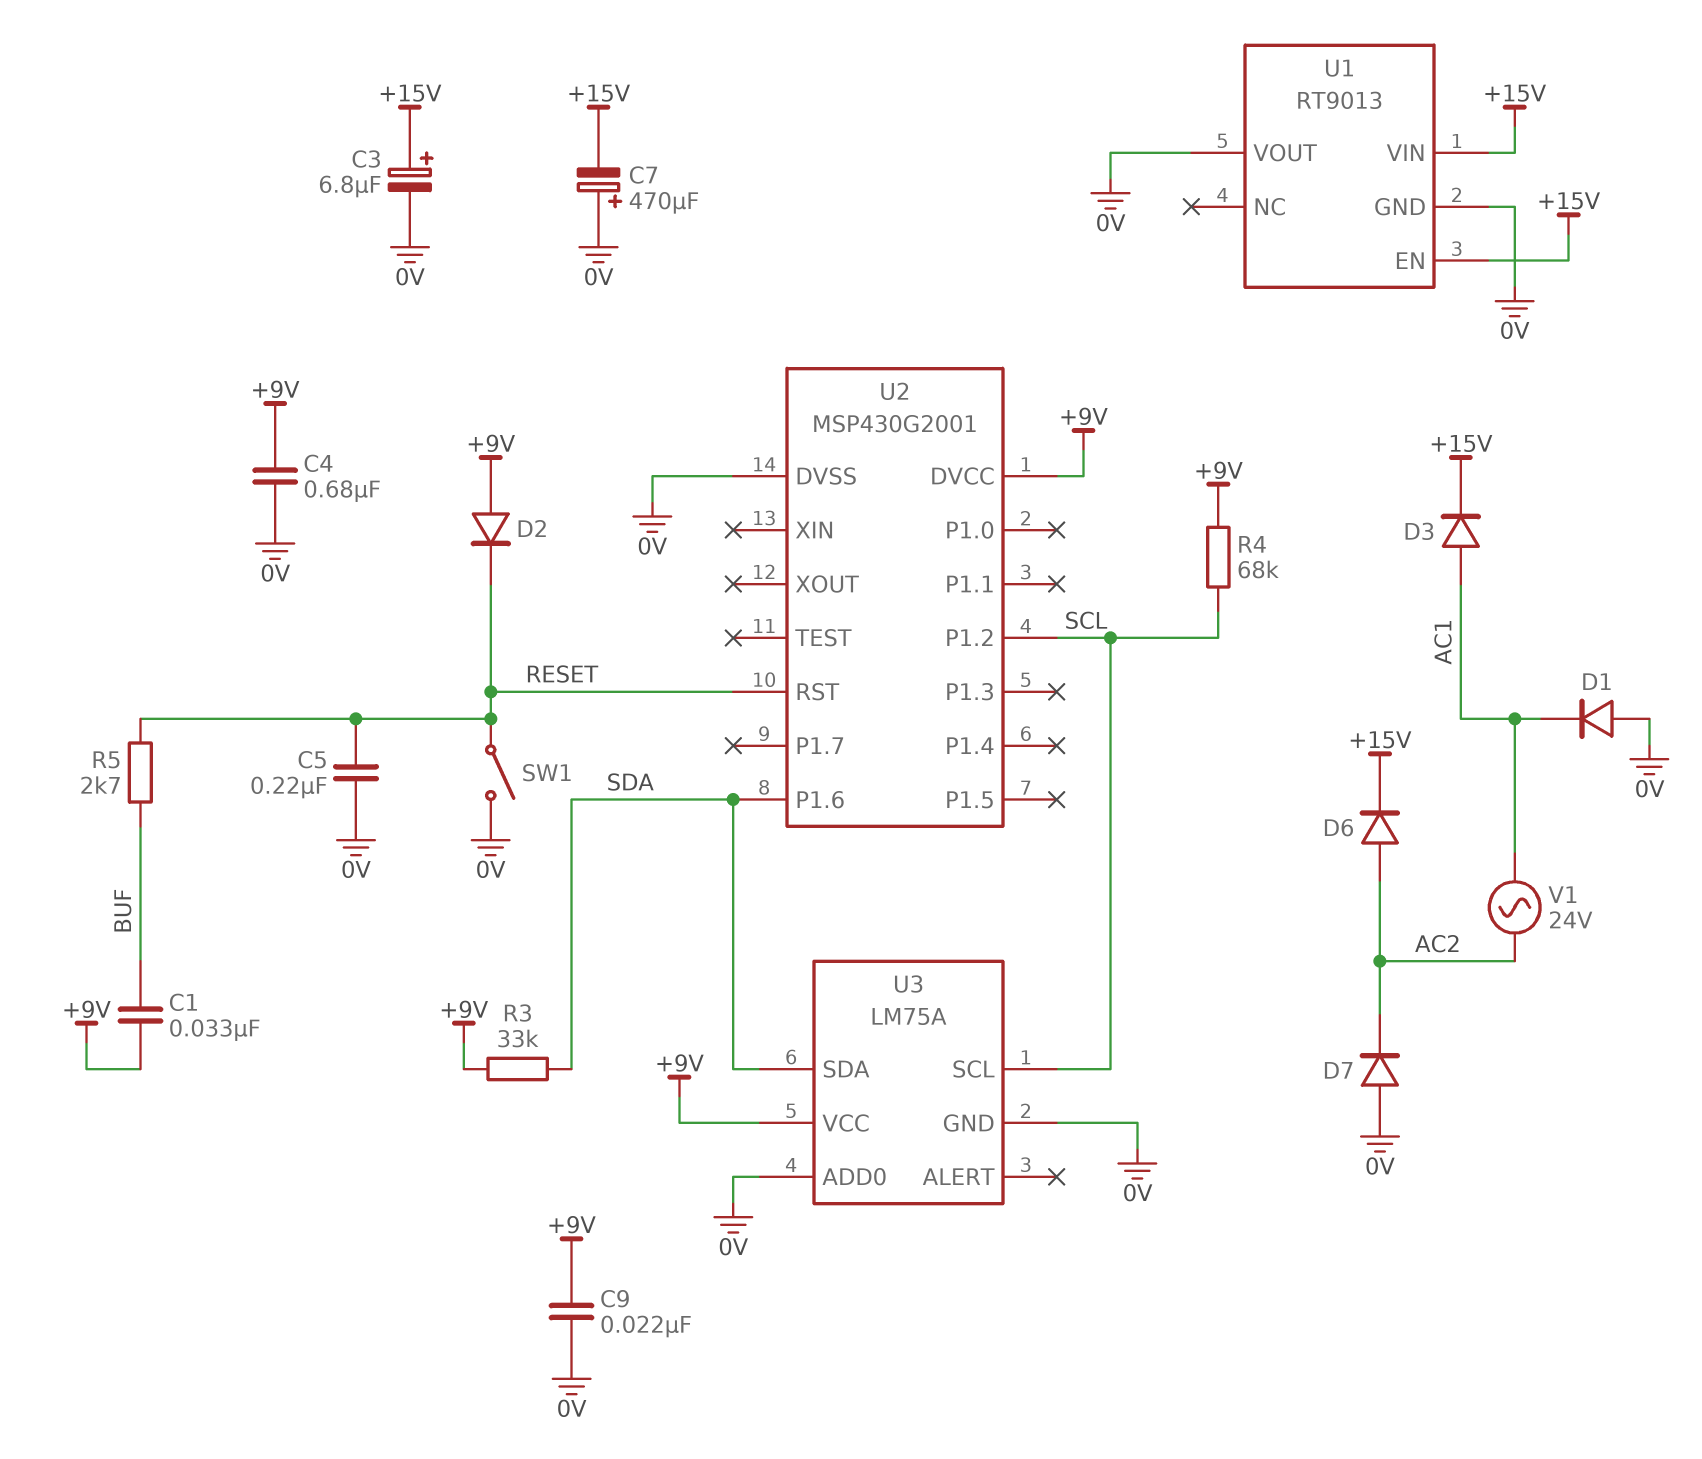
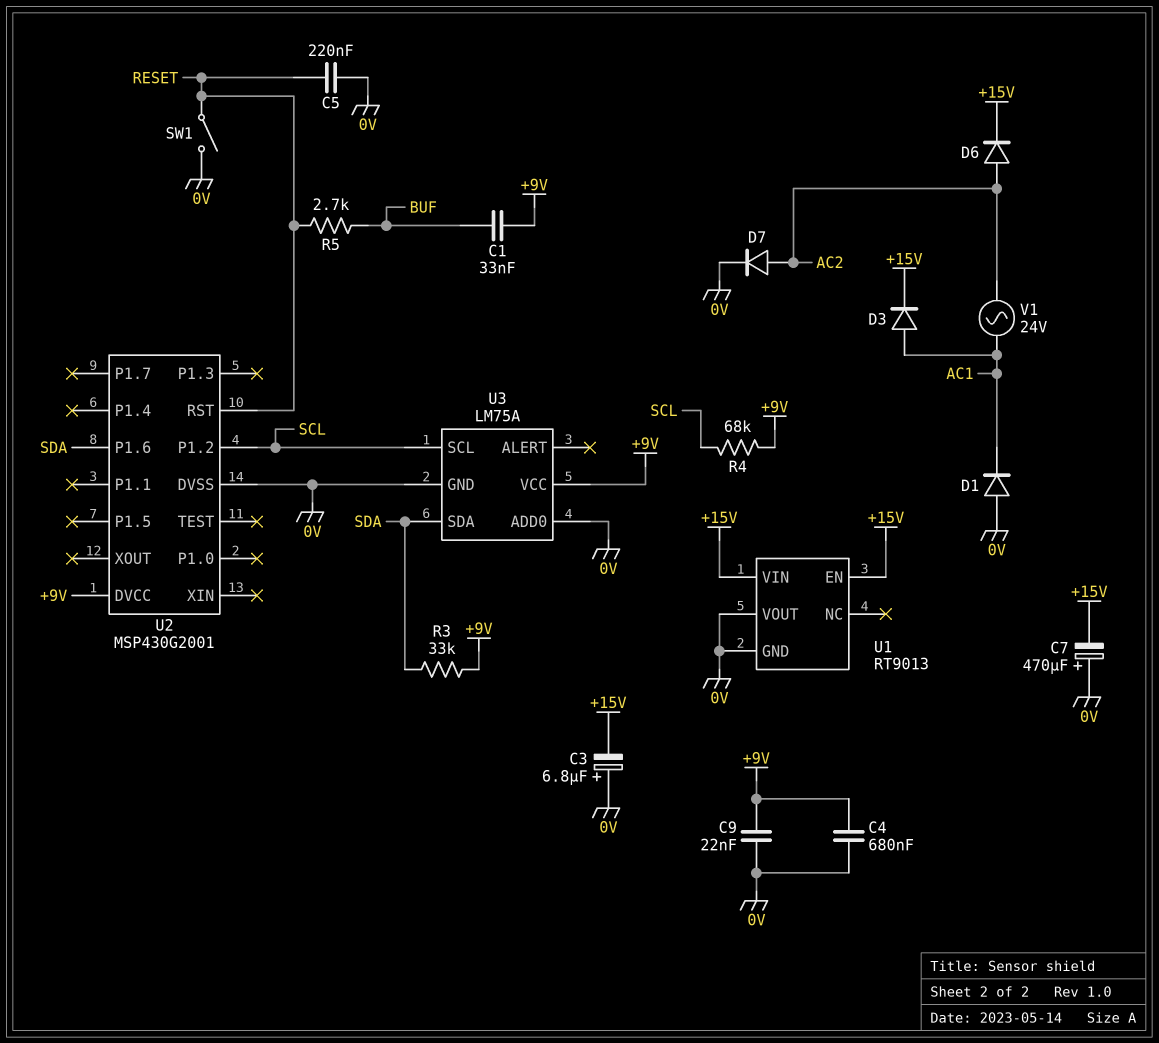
C3: 6.8uF (plus +15V, minus 0V) -> 6.8uF (plus 0V, minus +15V)
D2: diode (A +9V, K RESET) -> none
D7: diode (A 0V, K AC2) -> diode (A AC2, K 0V)

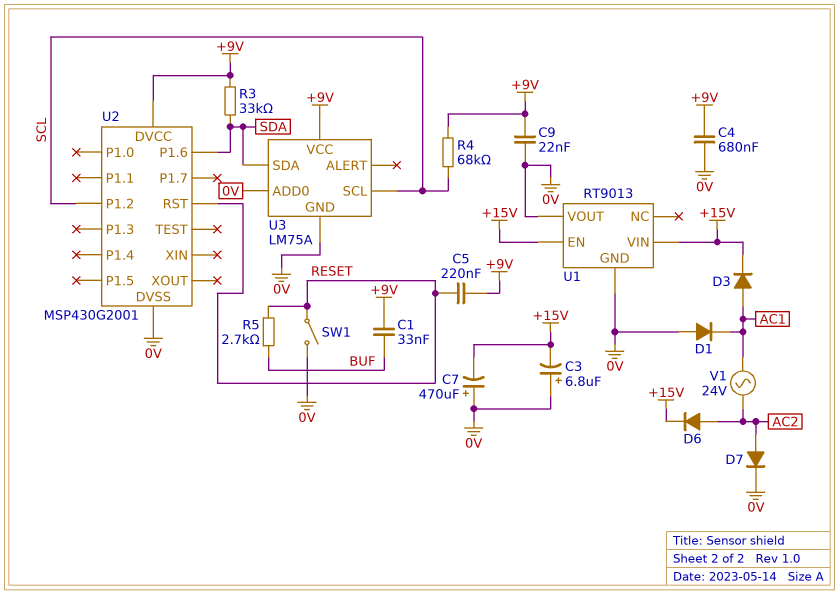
C5: 220nF (0V, RESET) -> 220nF (+9V, RESET)

